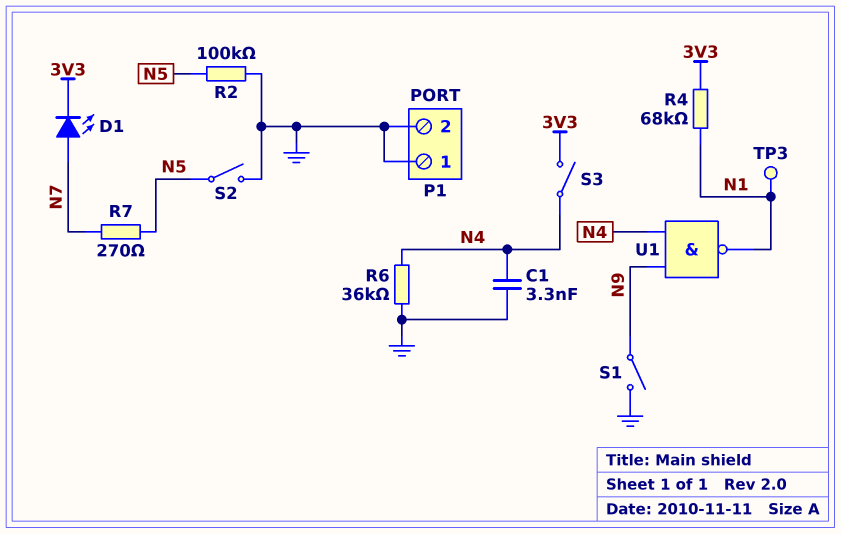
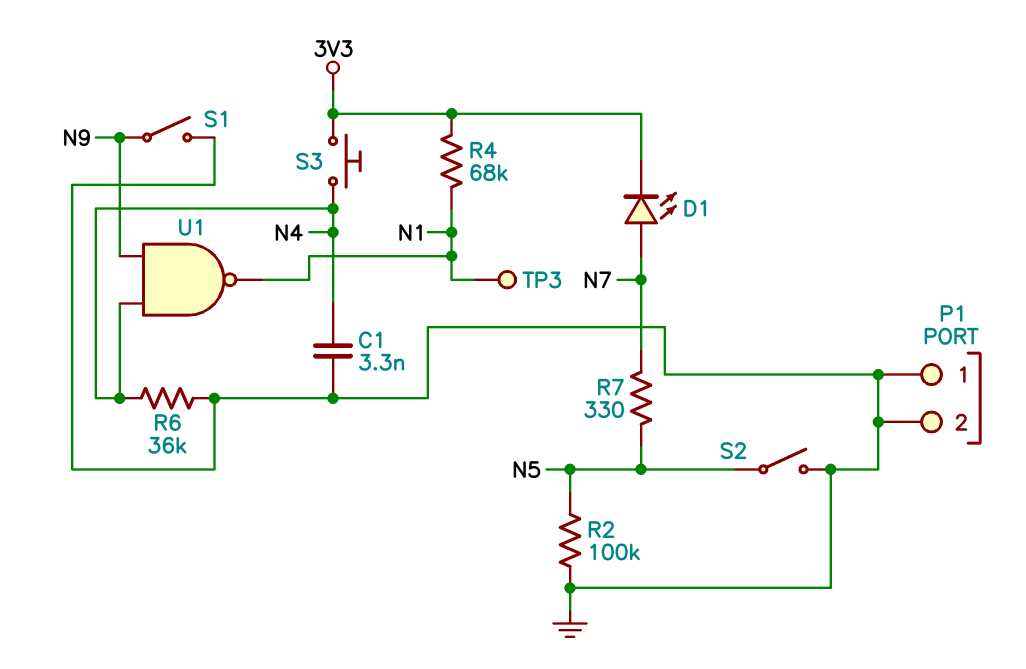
R7: 270 (N5, N7) -> 330 (N5, N7)
S3: switch (3V3, N4) -> button (3V3, N4)

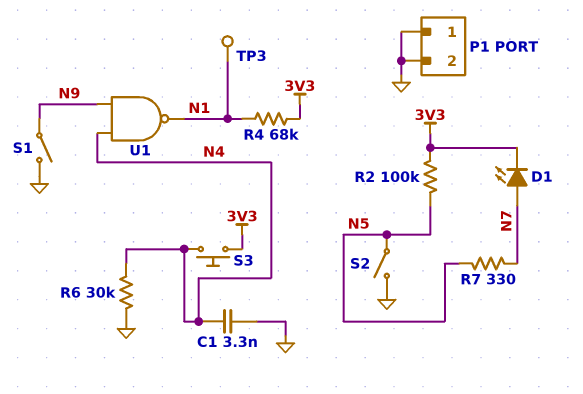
R2: 100k (GND, N5) -> 100k (3V3, N5)
R6: 36k (GND, N4) -> 30k (GND, N4)

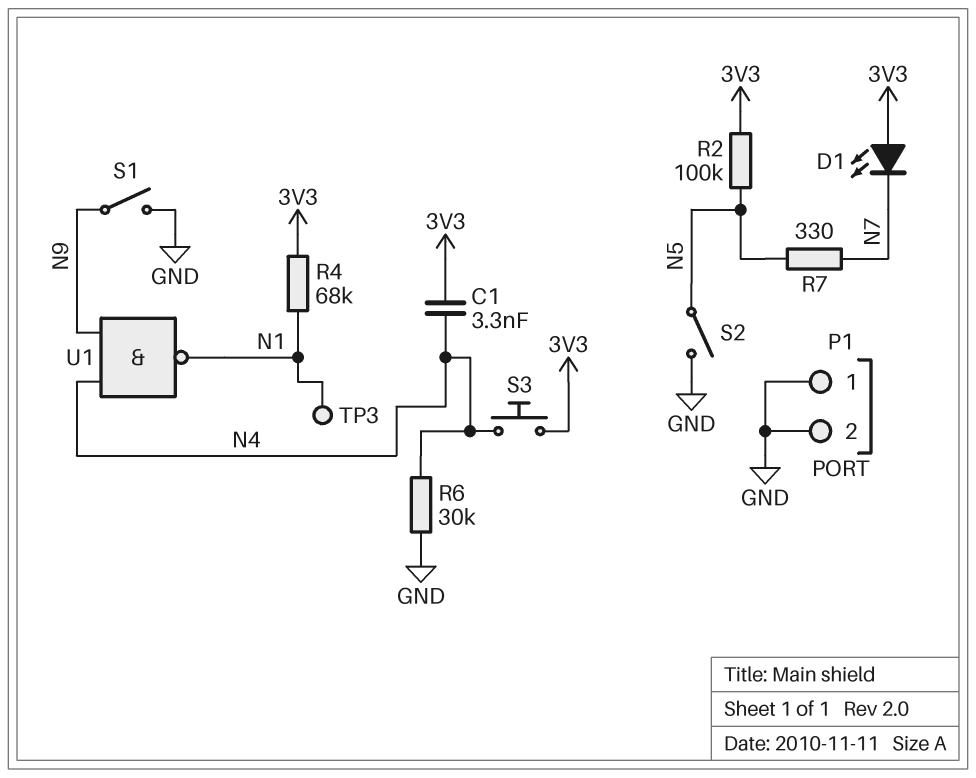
C1: 3.3nF (GND, N4) -> 3.3nF (3V3, N4)
D1: LED (A N7, K 3V3) -> LED (A 3V3, K N7)

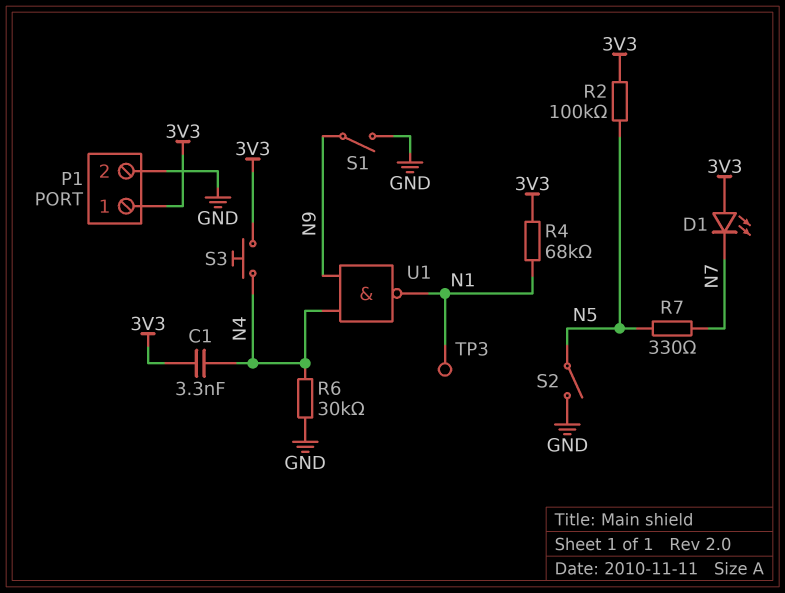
P1 pin 1: GND -> 3V3

